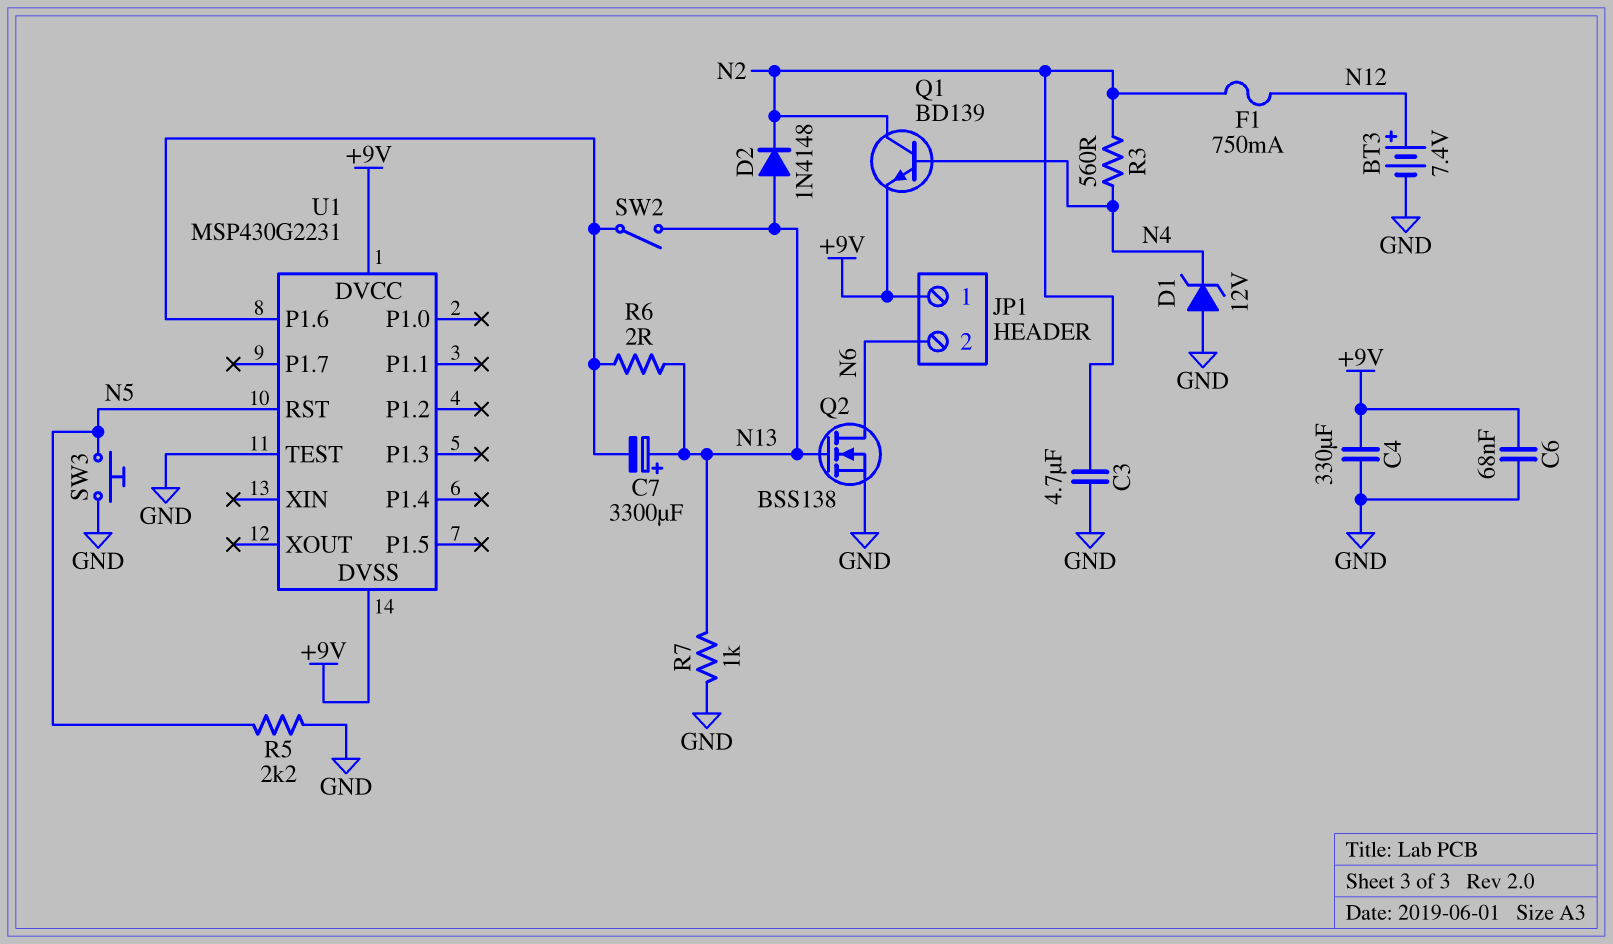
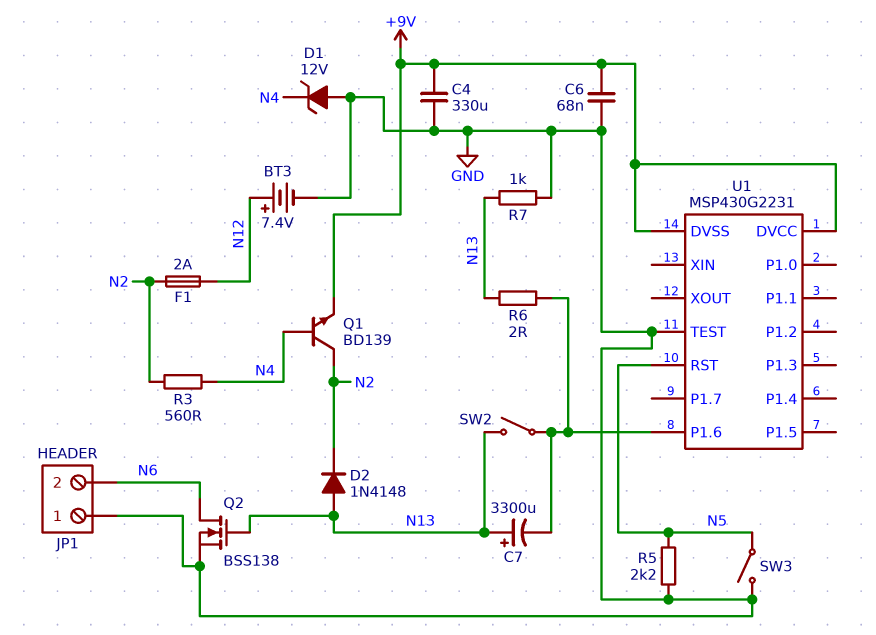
C3: 4.7uF (GND, N2) -> none
F1: 750mA (N2, N12) -> 2A (N2, N12)
JP1 pin 1: +9V -> GND
SW3: button (GND, N5) -> switch (GND, N5)

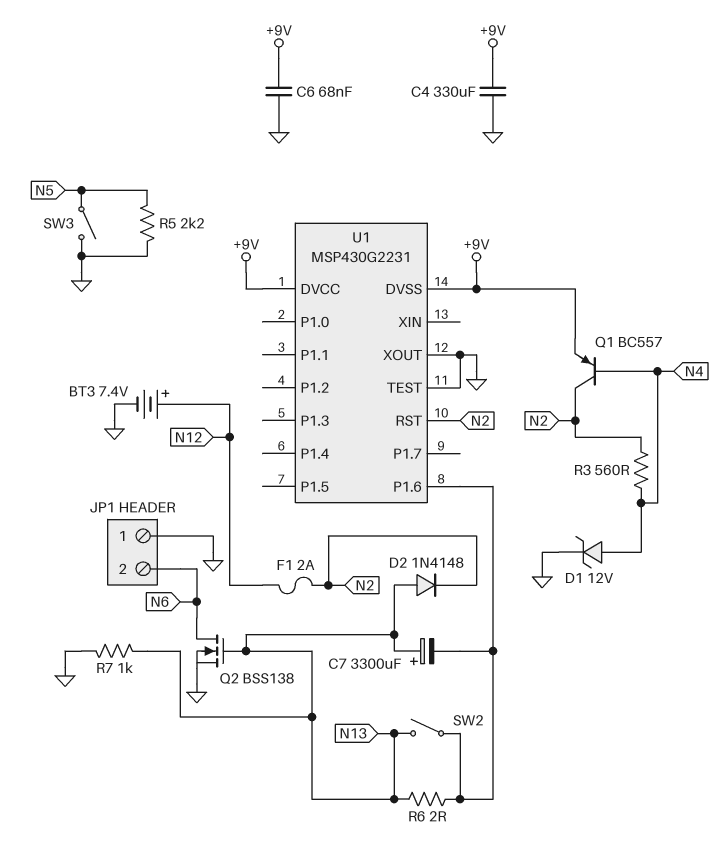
D1: zener 12V (A GND, K N4) -> zener 12V (A N4, K GND)
Q1: NPN BD139 (B N4, C N2, E +9V) -> PNP BC557 (B N4, C N2, E +9V)
U1 pin RST: N5 -> N2
U1 pin XOUT: none -> GND

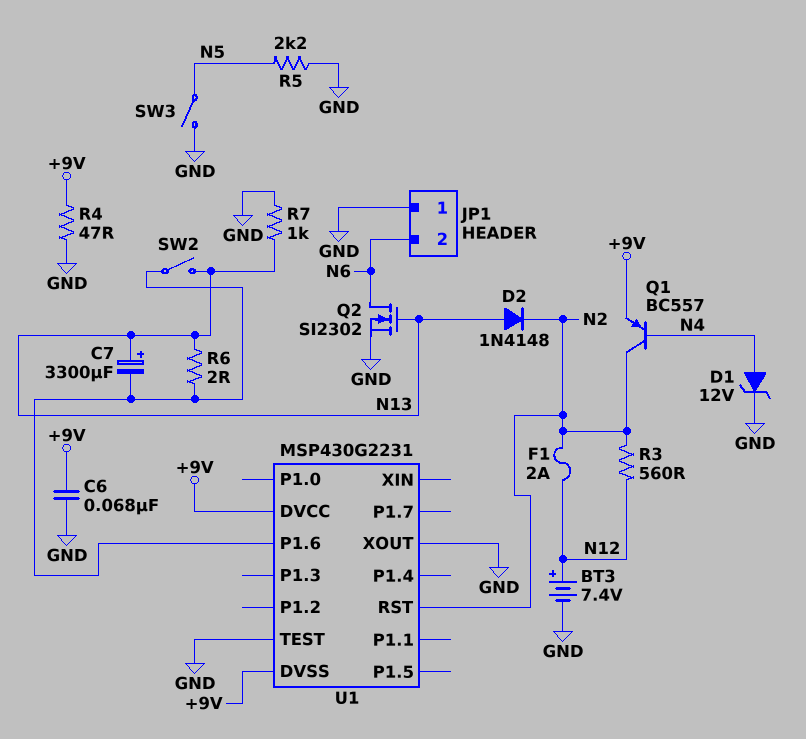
C4: 330uF (+9V, GND) -> none
Q2: NMOS BSS138 (G N13, D N6, S GND) -> NMOS SI2302 (G N13, D N6, S GND)
R3: 560 (N2, N4) -> 560 (N2, N12)
R4: none -> 47 (+9V, GND)

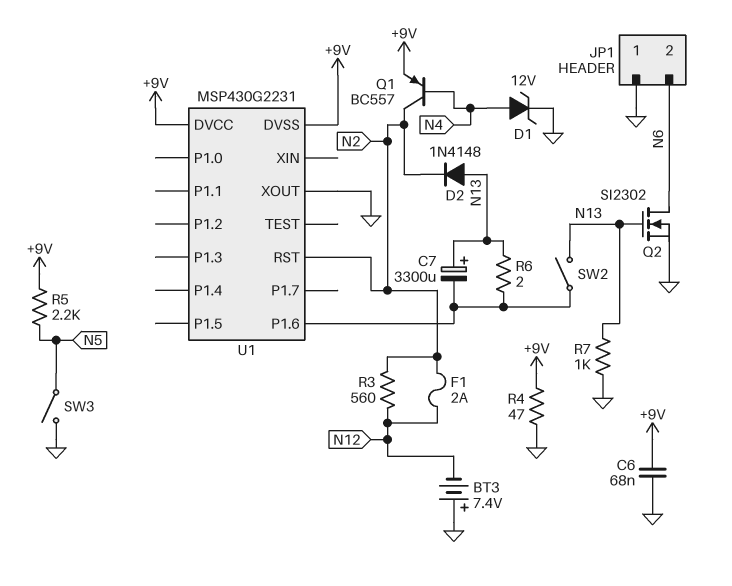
BT3: 7.4V (plus N12, minus GND) -> 7.4V (plus GND, minus N12)
R5: 2.2k (GND, N5) -> 2.2k (+9V, N5)
U1 pin TEST: GND -> none

